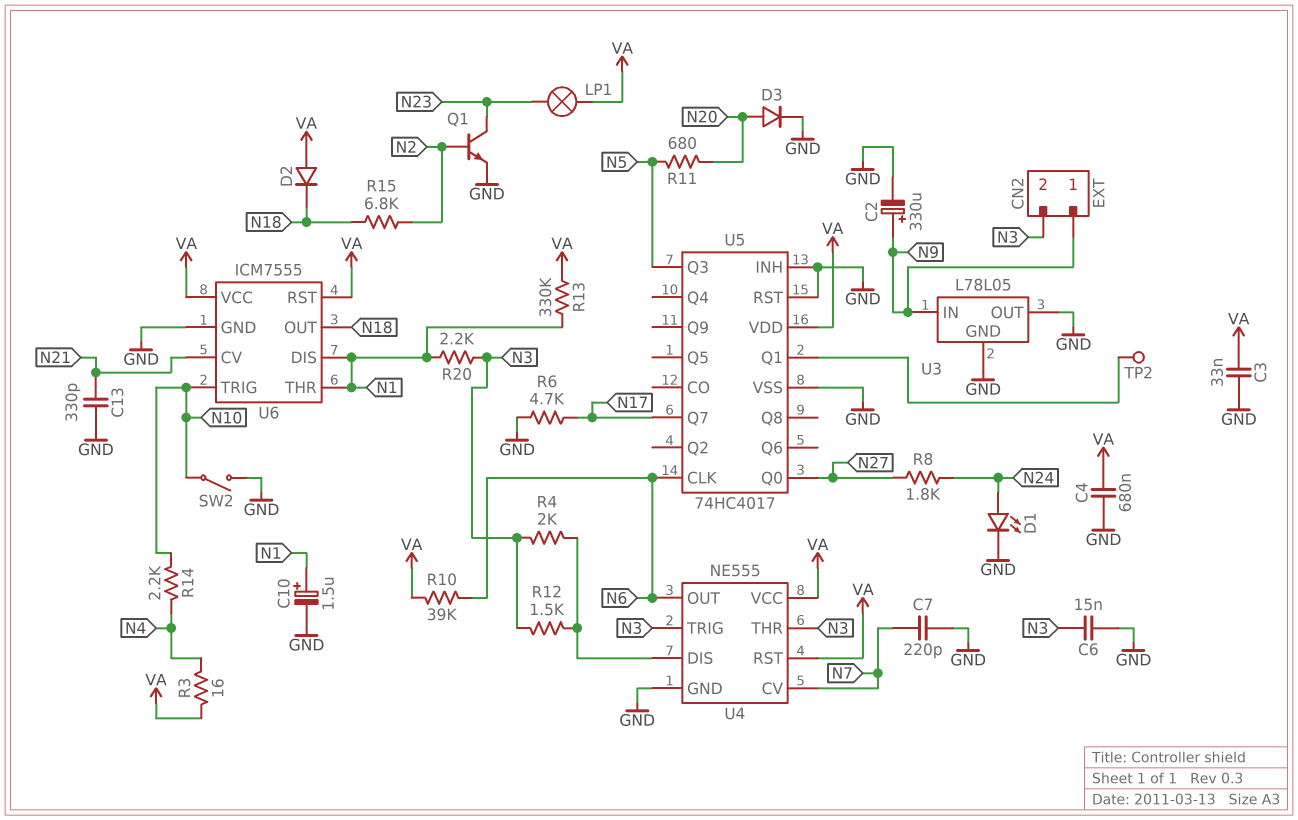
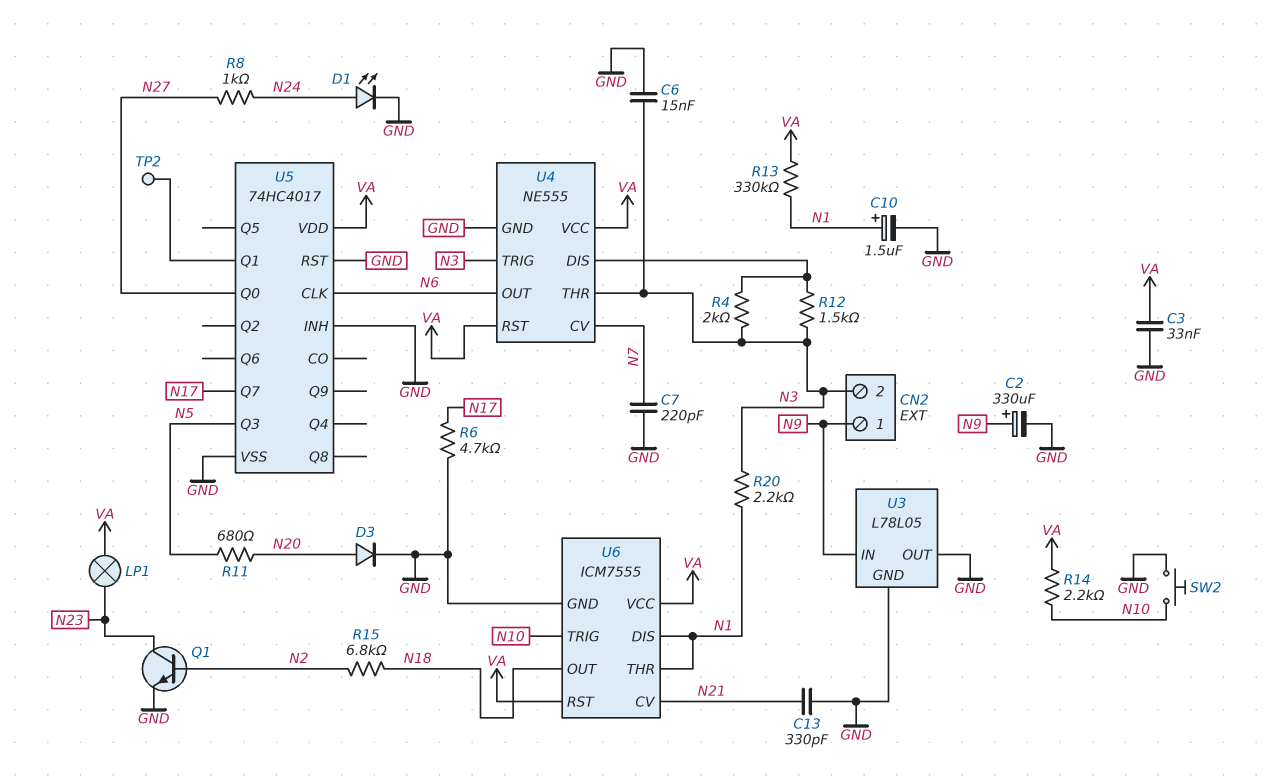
C4: 680nF (GND, VA) -> none
D2: diode (A VA, K N18) -> none
R3: 16 (N4, VA) -> none
R8: 1.8k (N24, N27) -> 1k (N24, N27)
R10: 39k (N6, VA) -> none
R14: 2.2k (N4, N10) -> 2.2k (N10, VA)
SW2: switch (GND, N10) -> button (GND, N10)

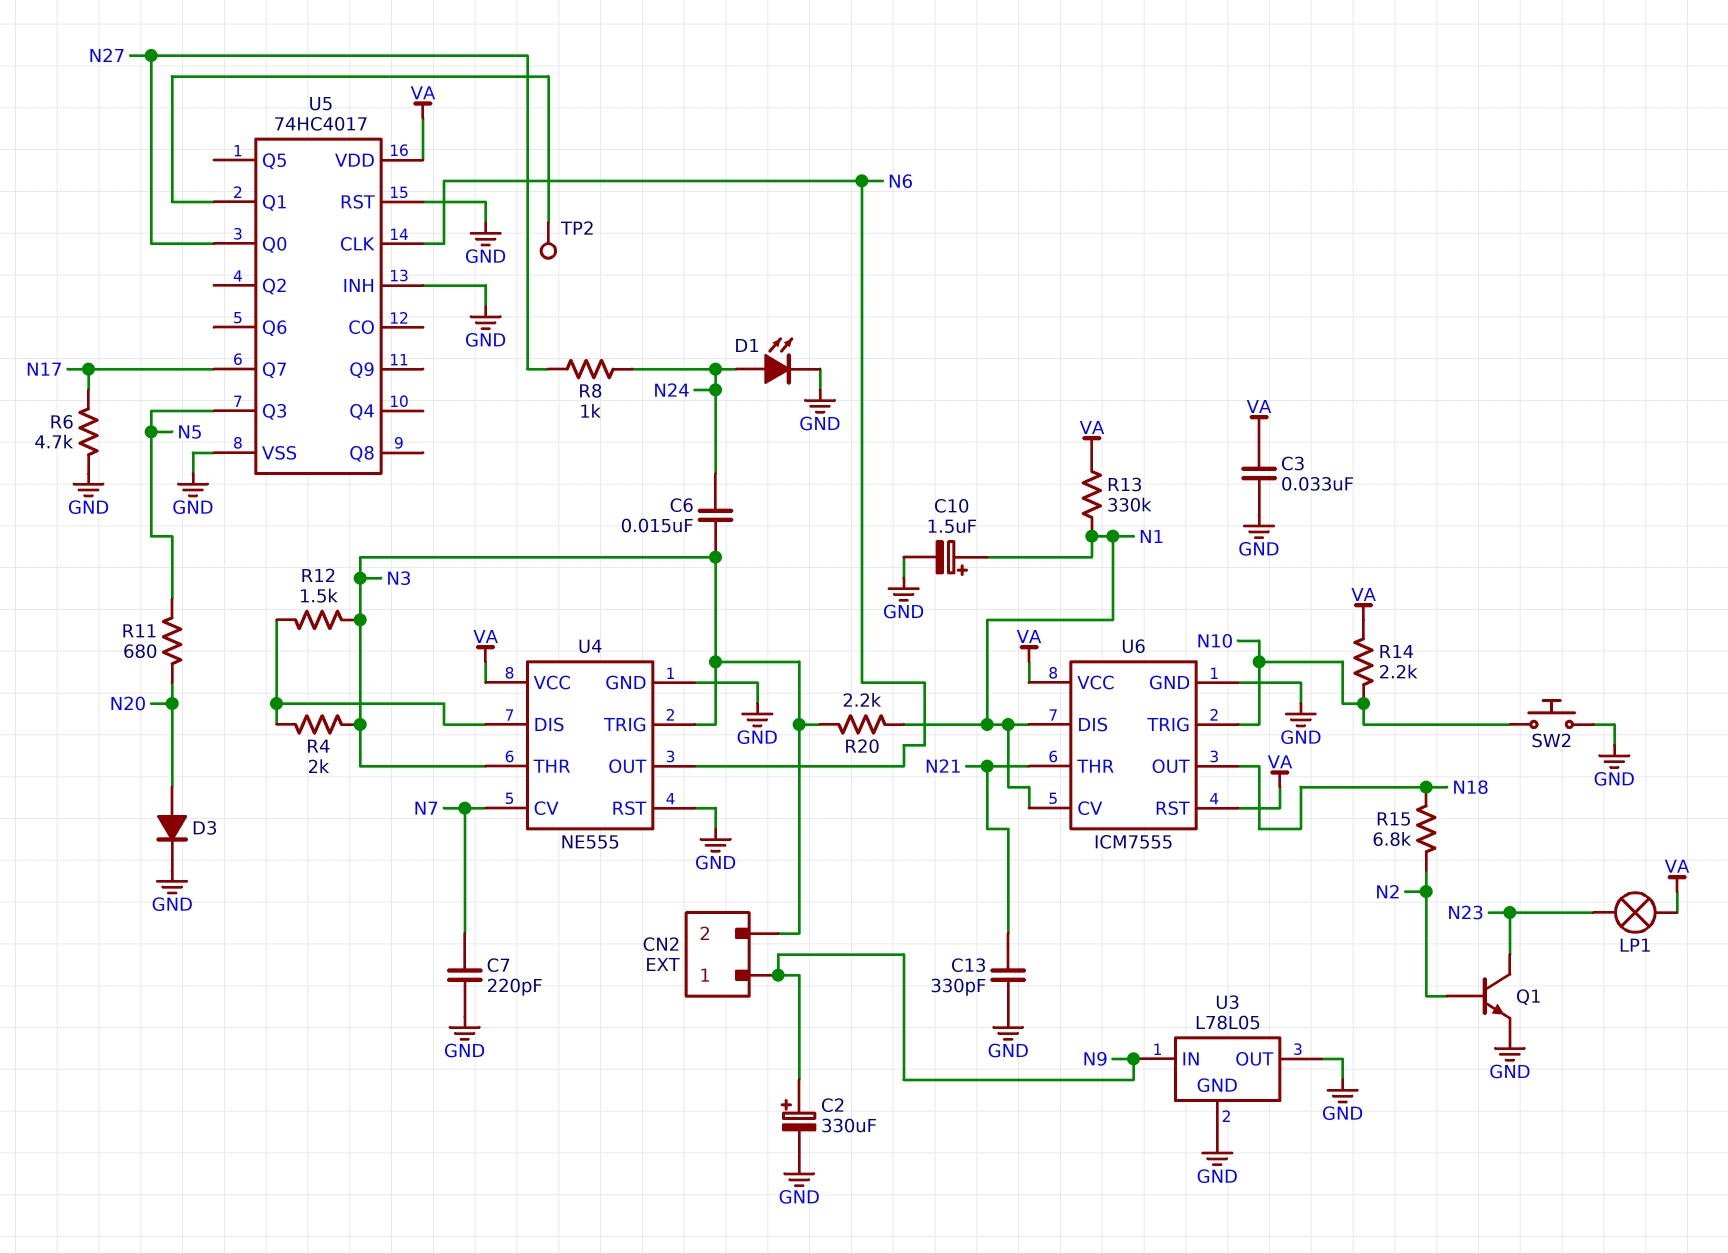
C6: 15nF (GND, N3) -> 15nF (N3, N24)
U4 pin RST: VA -> GND
U6 pin CV: N21 -> N1
U6 pin THR: N1 -> N21

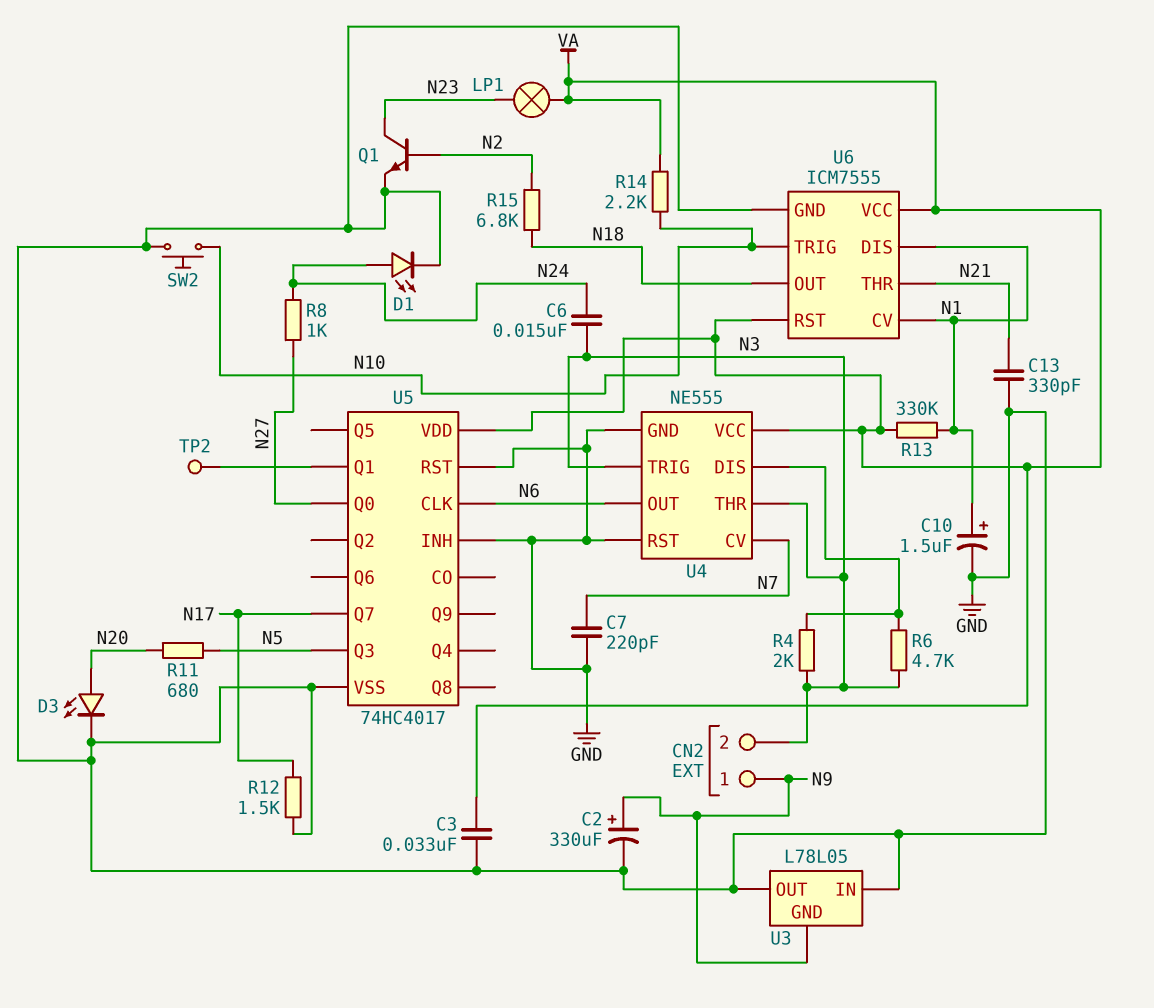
D3: diode (A N20, K GND) -> LED (A N20, K GND)
R6: 4.7k (GND, N17) -> 4.7k (N3, U4/DIS)
R12: 1.5k (N3, U4/DIS) -> 1.5k (GND, N17)
R20: 2.2k (N1, N3) -> none
U3 pin GND: GND -> N9
U3 pin IN: N9 -> GND

